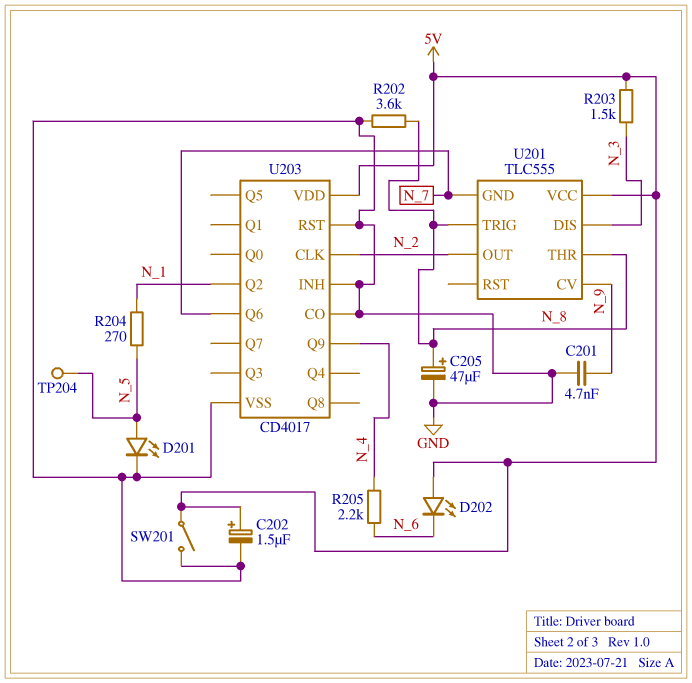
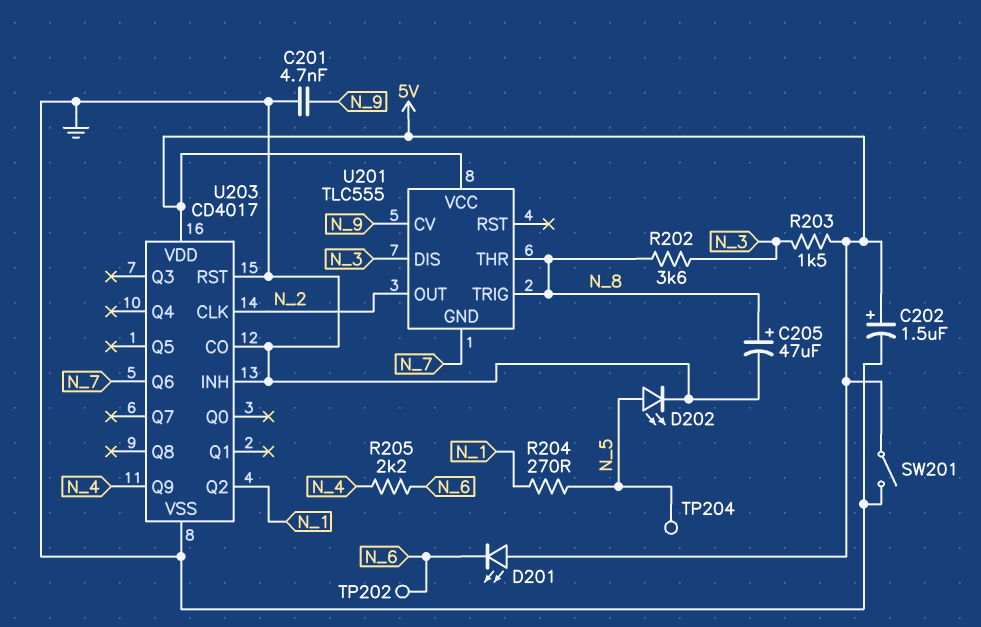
D201: LED (A N_5, K GND) -> LED (A 5V, K N_6)
D202: LED (A 5V, K N_6) -> LED (A N_5, K GND)
R202: 3.6k (GND, N_8) -> 3.6k (N_3, N_8)
TP202: none -> test point (N_6)

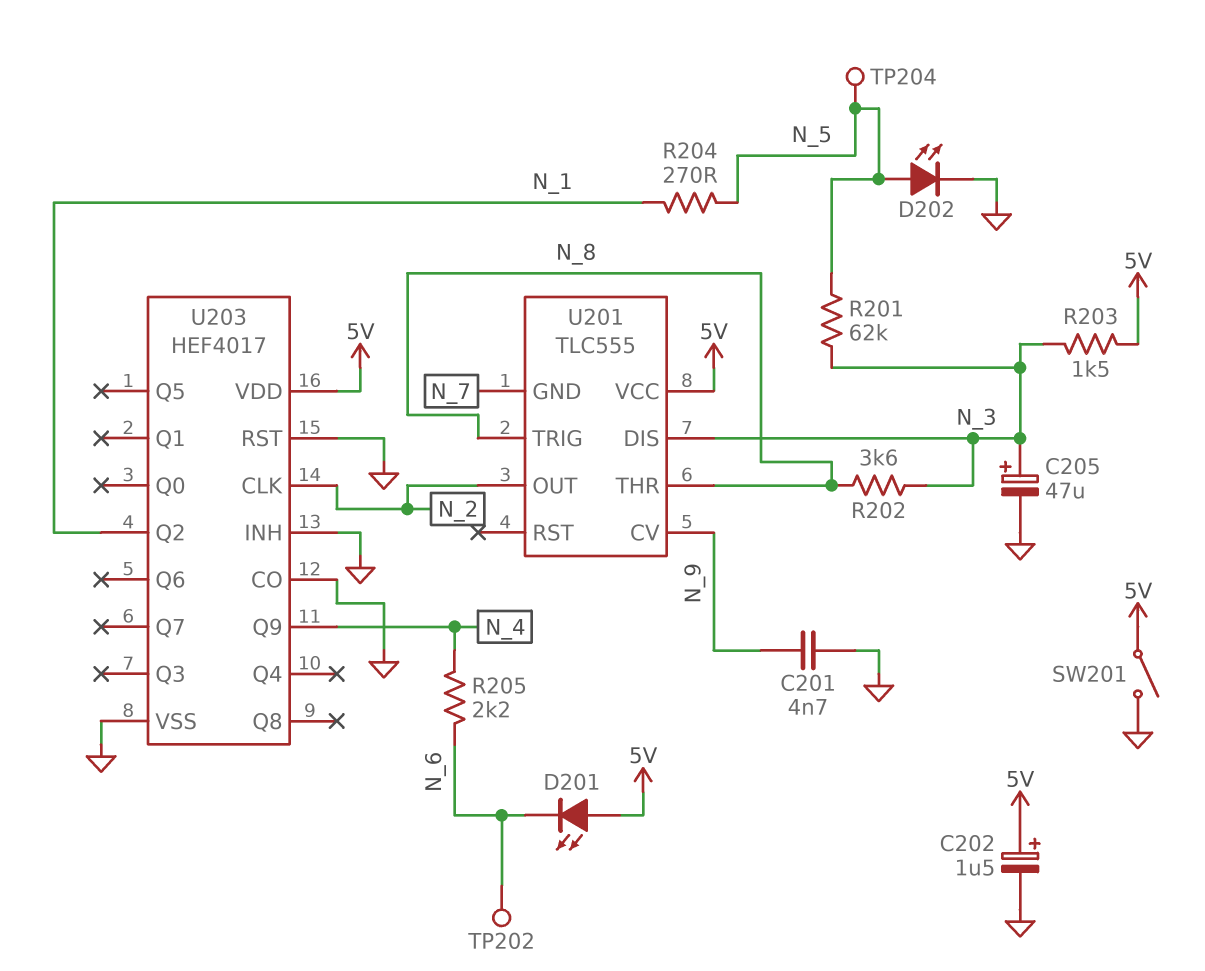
C205: 47uF (plus N_8, minus GND) -> 47uF (plus N_3, minus GND)
R201: none -> 62k (N_3, N_5)
U203: CD4017 -> HEF4017
U203 pin Q6: N_7 -> none

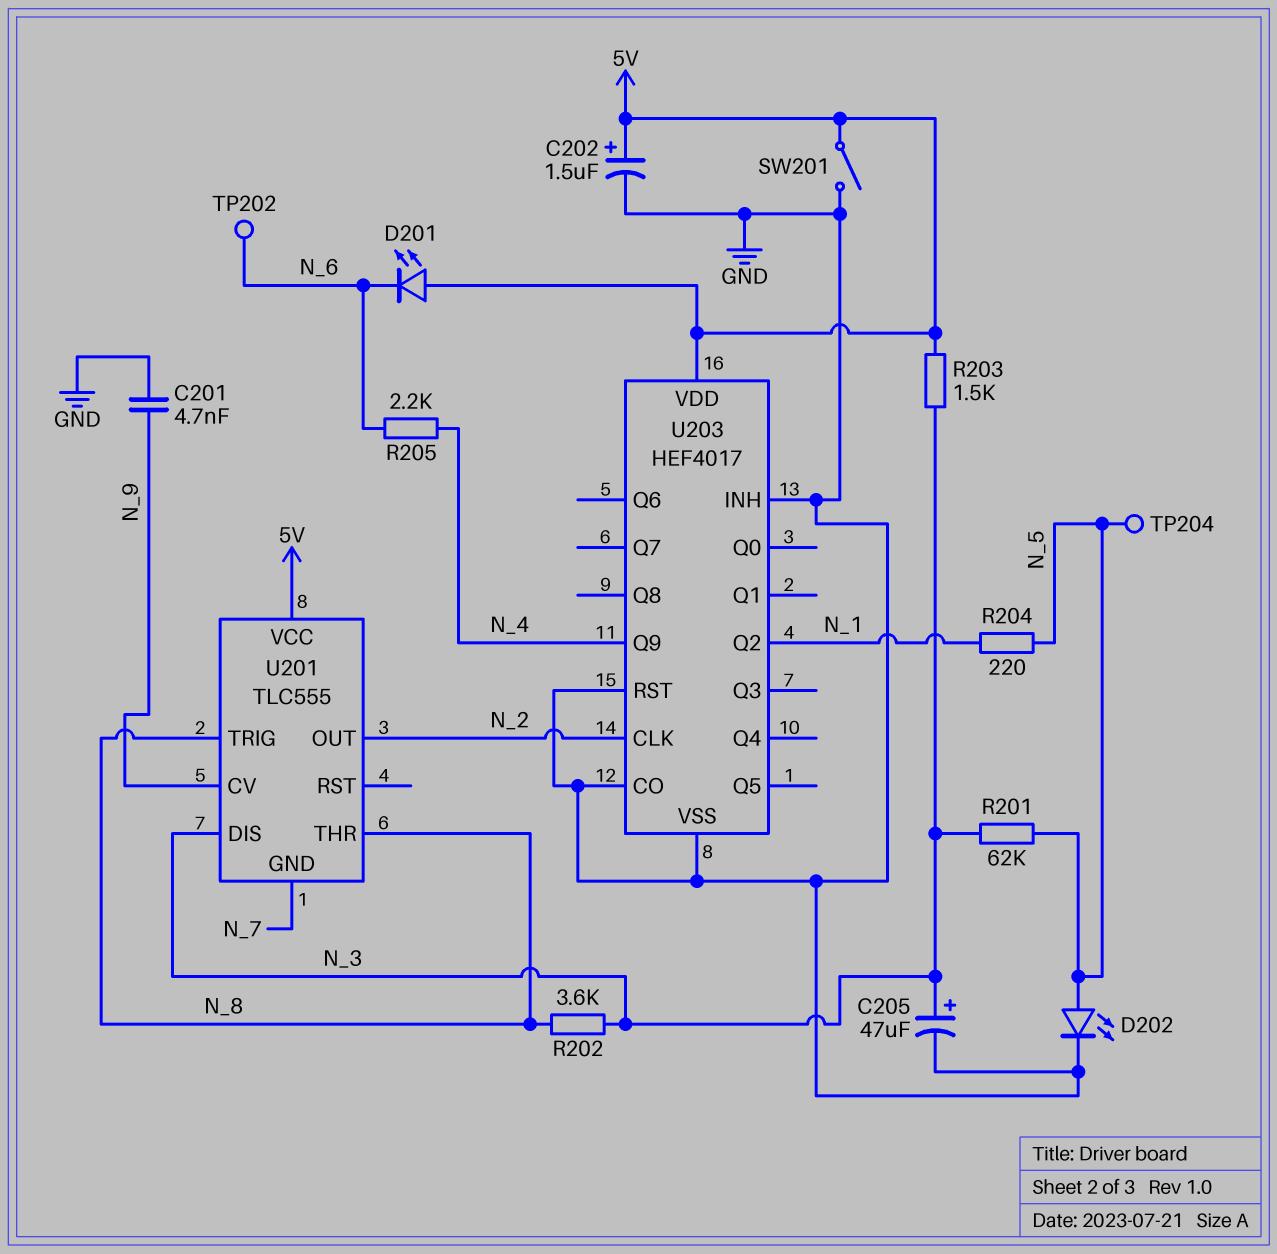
R204: 270 (N_1, N_5) -> 220 (N_1, N_5)

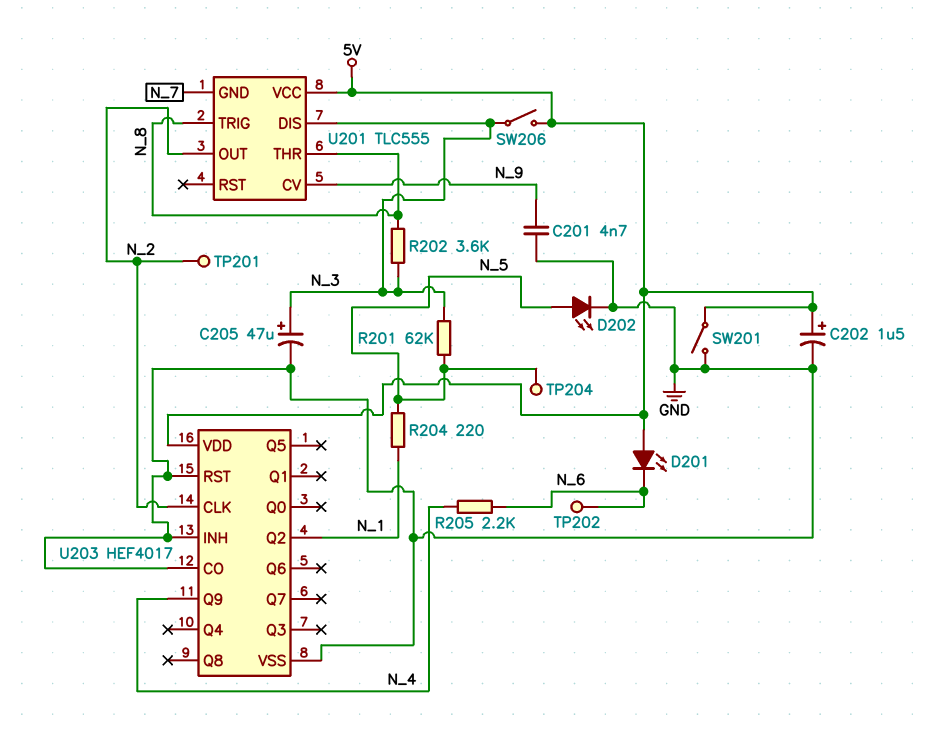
R203: 1.5k (5V, N_3) -> none
SW206: none -> switch (5V, N_3)
TP201: none -> test point (N_2)

